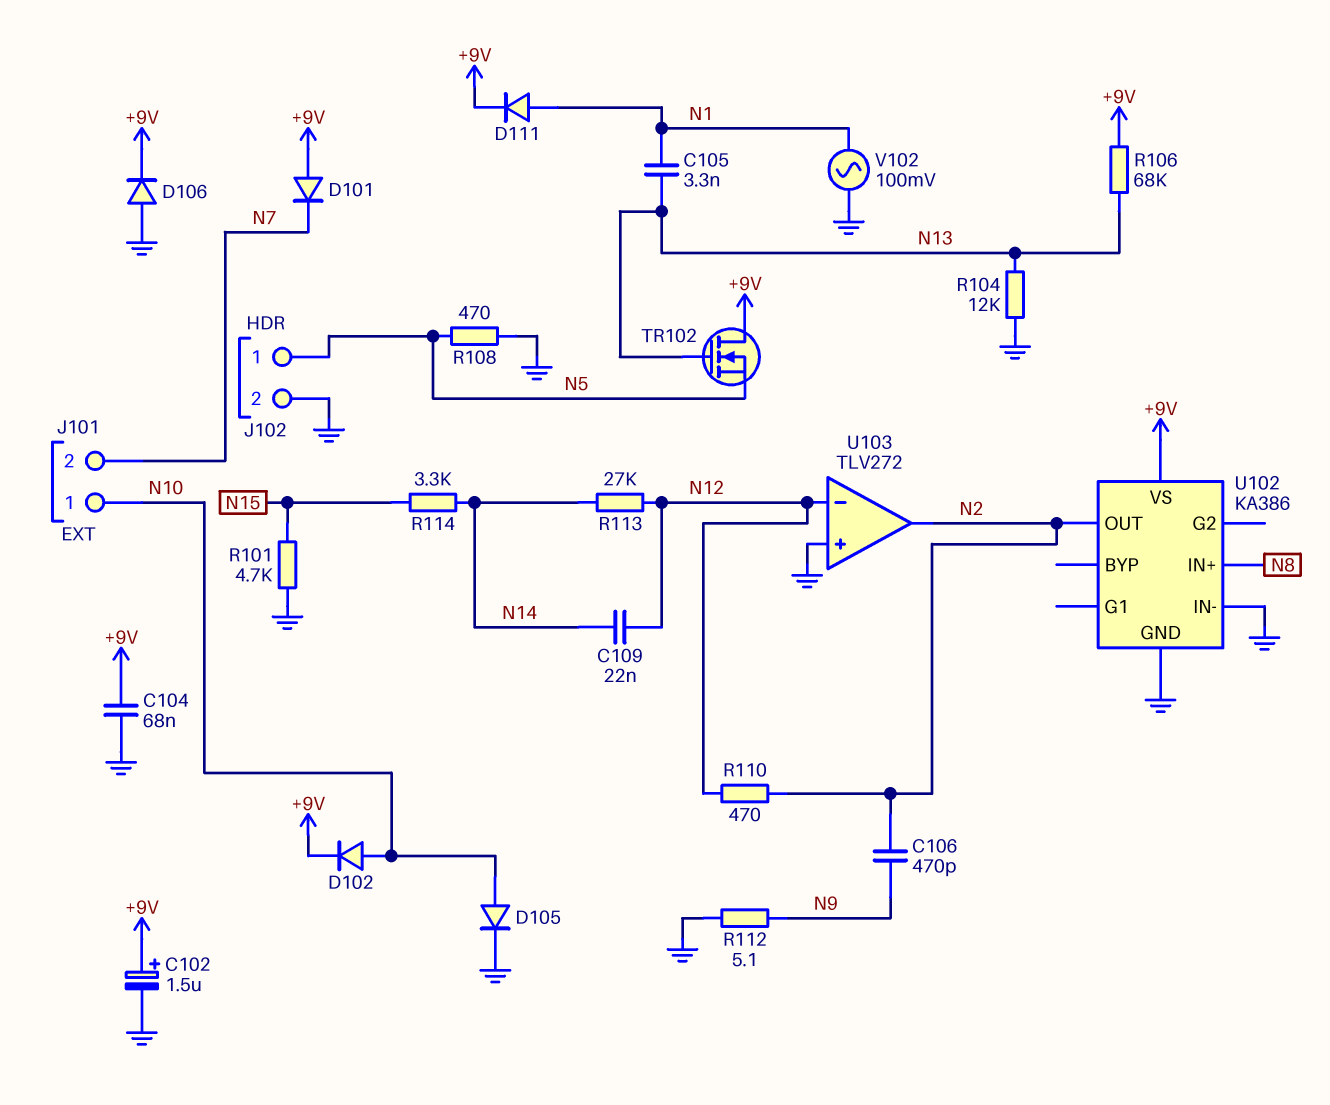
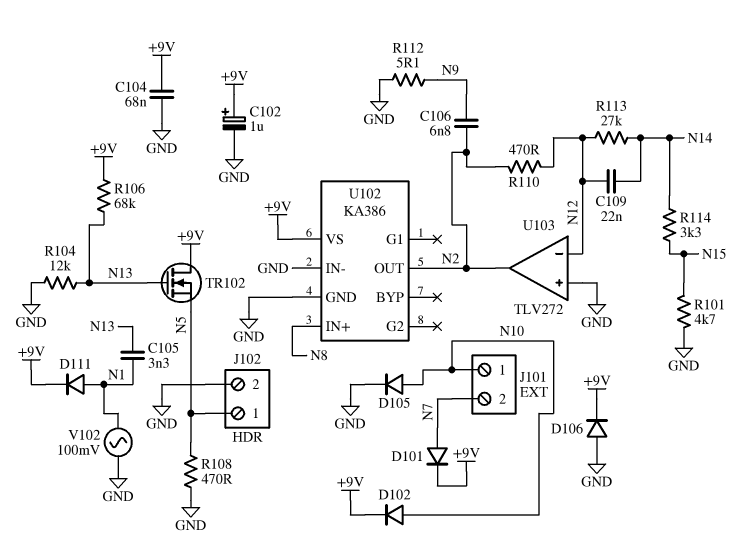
C102: 1.5uF (plus +9V, minus GND) -> 1uF (plus +9V, minus GND)
C106: 470pF (N2, N9) -> 6.8nF (N2, N9)
D101: diode (A +9V, K N7) -> diode (A N7, K +9V)

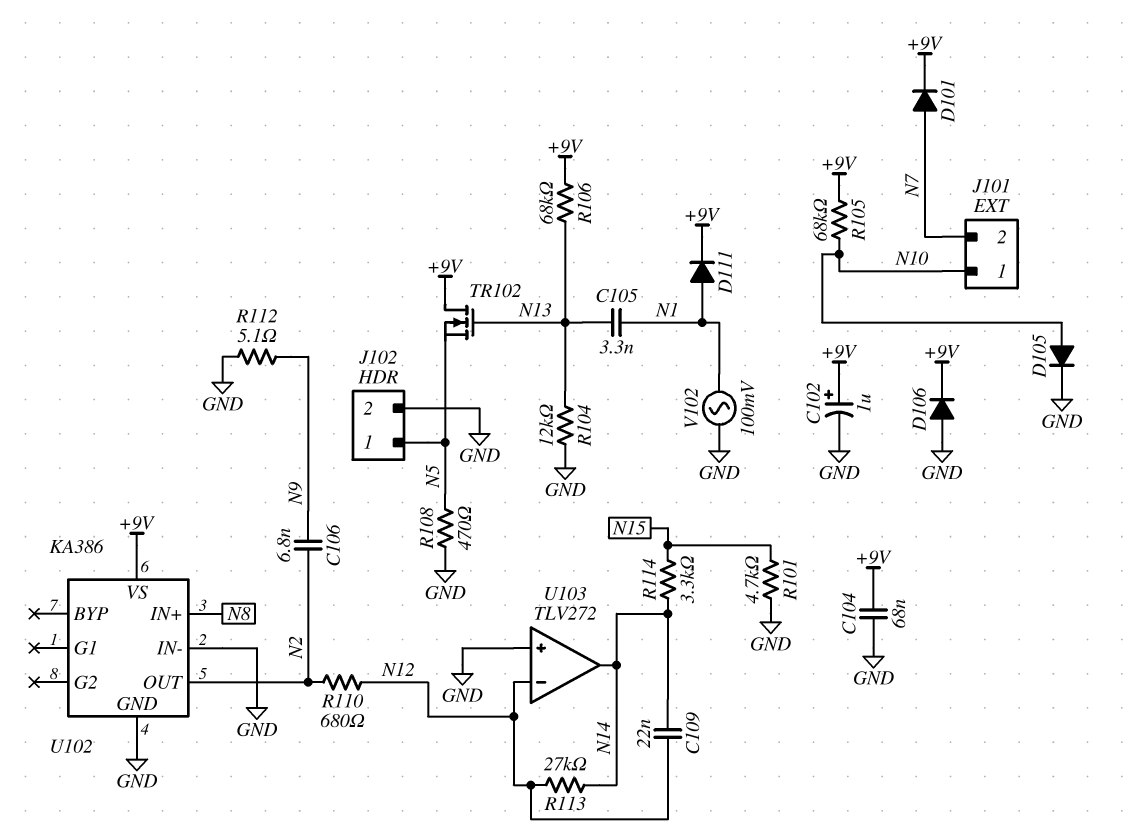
D102: diode (A N10, K +9V) -> none
R105: none -> 68k (+9V, N10)
R110: 470 (N2, N12) -> 680 (N2, N12)
U103 pin out: N2 -> N14

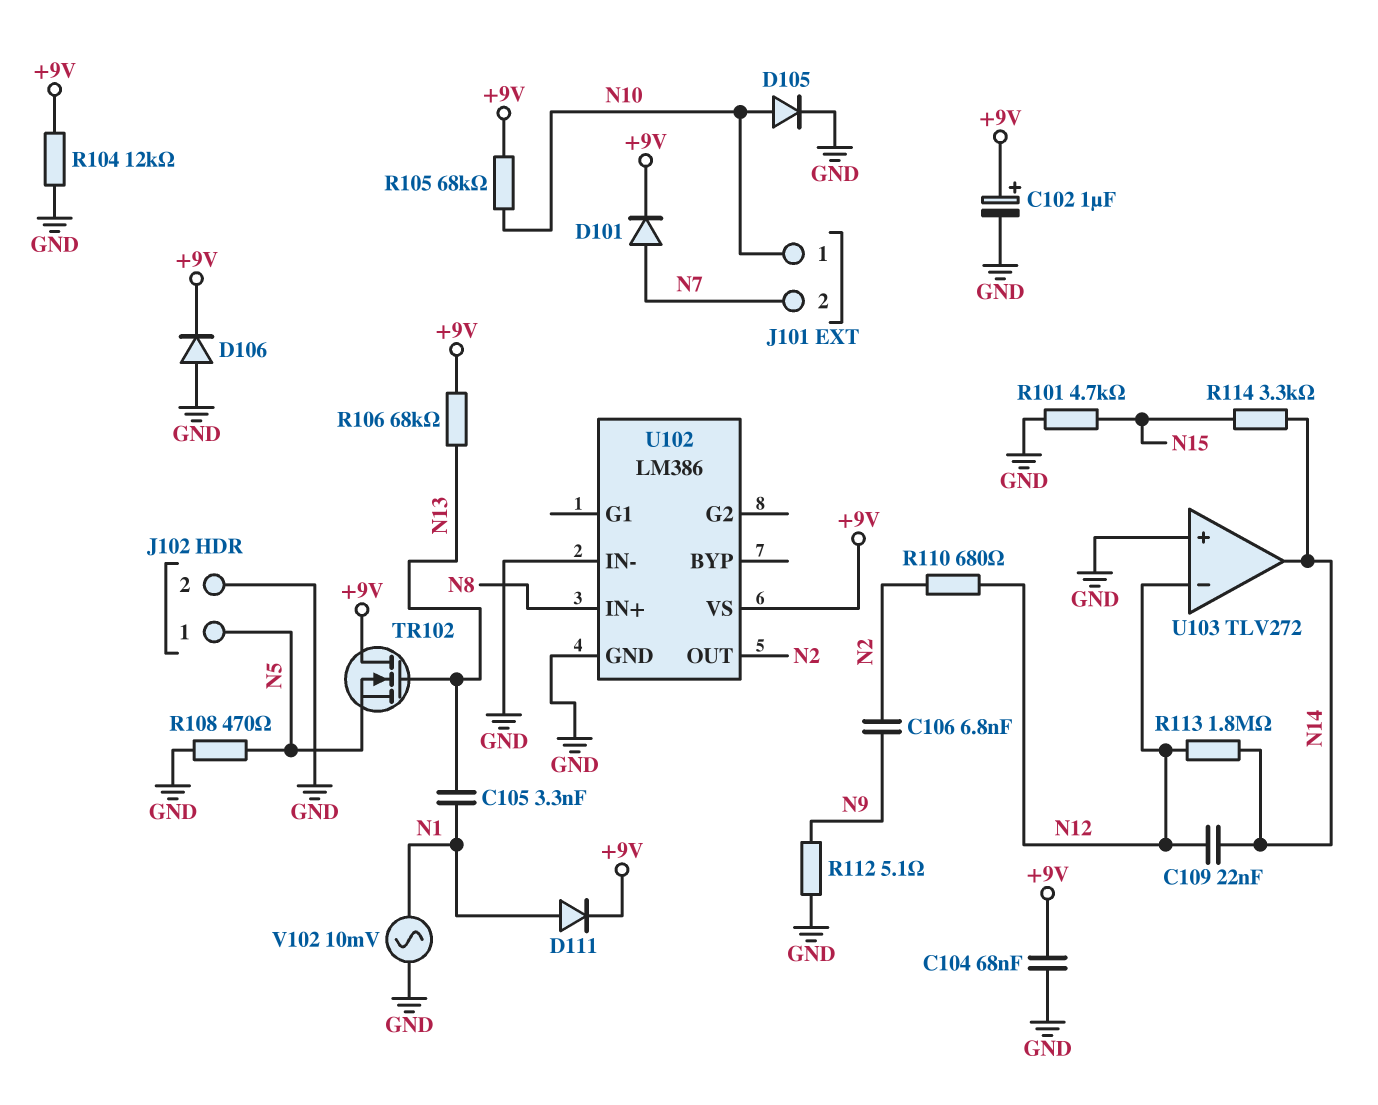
R104: 12k (GND, N13) -> 12k (+9V, GND)
R113: 27k (N12, N14) -> 1.8M (N12, N14)
U102: KA386 -> LM386
V102: AC 100mV (GND, N1) -> AC 10mV (GND, N1)

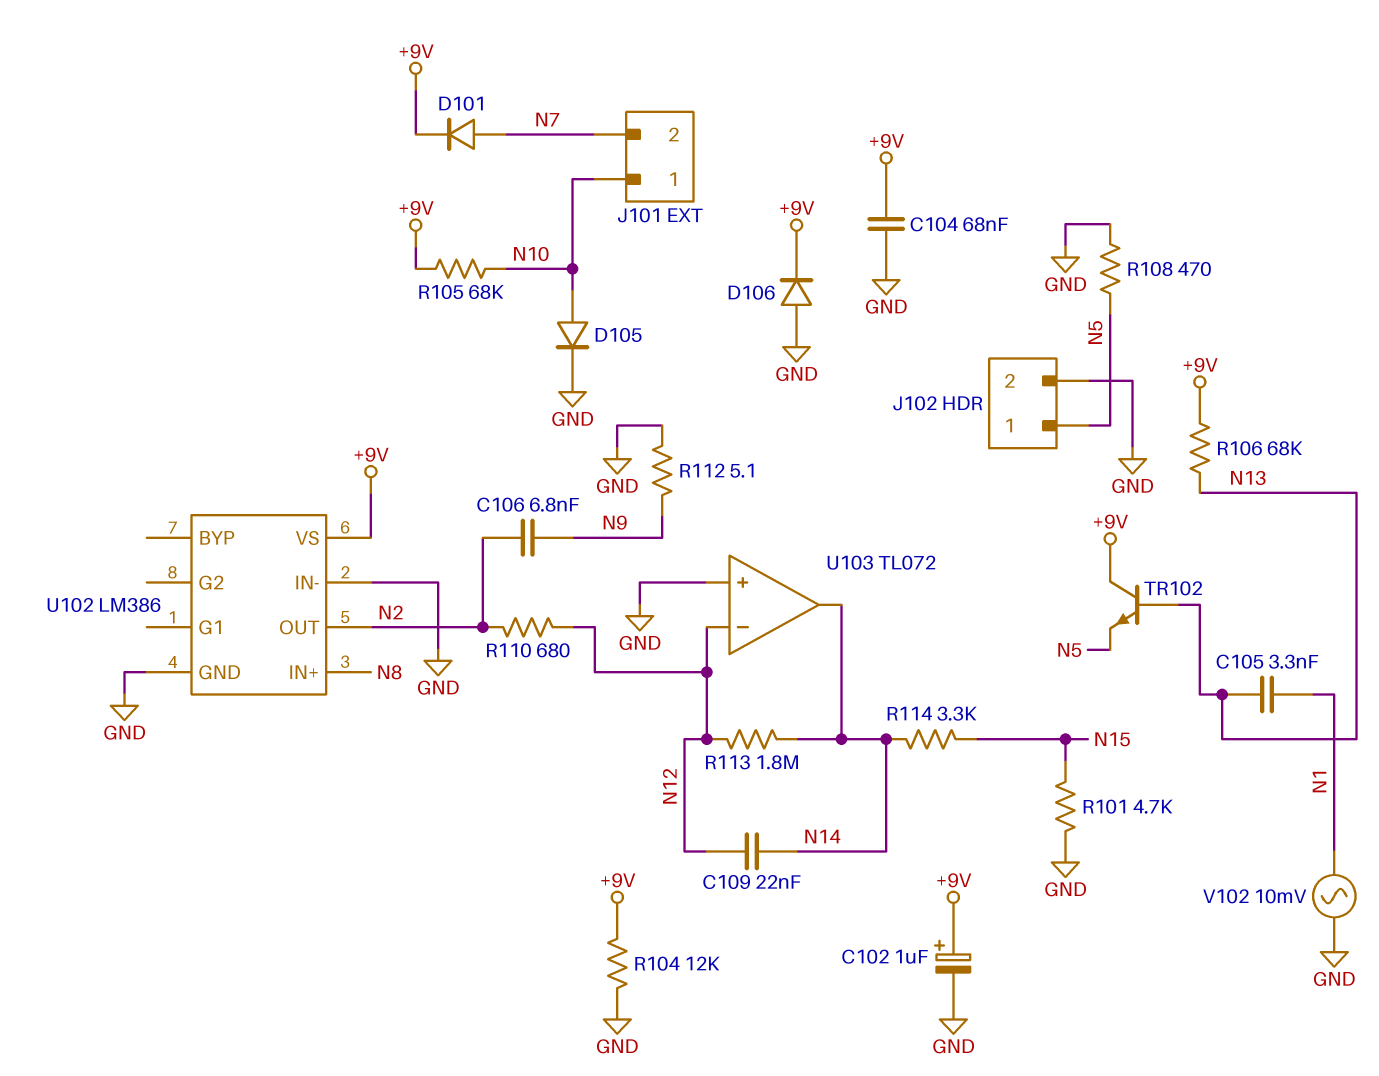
D111: diode (A N1, K +9V) -> none
TR102: NMOS (G N13, D +9V, S N5) -> NPN (B N13, C +9V, E N5)
U103: TLV272 -> TL072

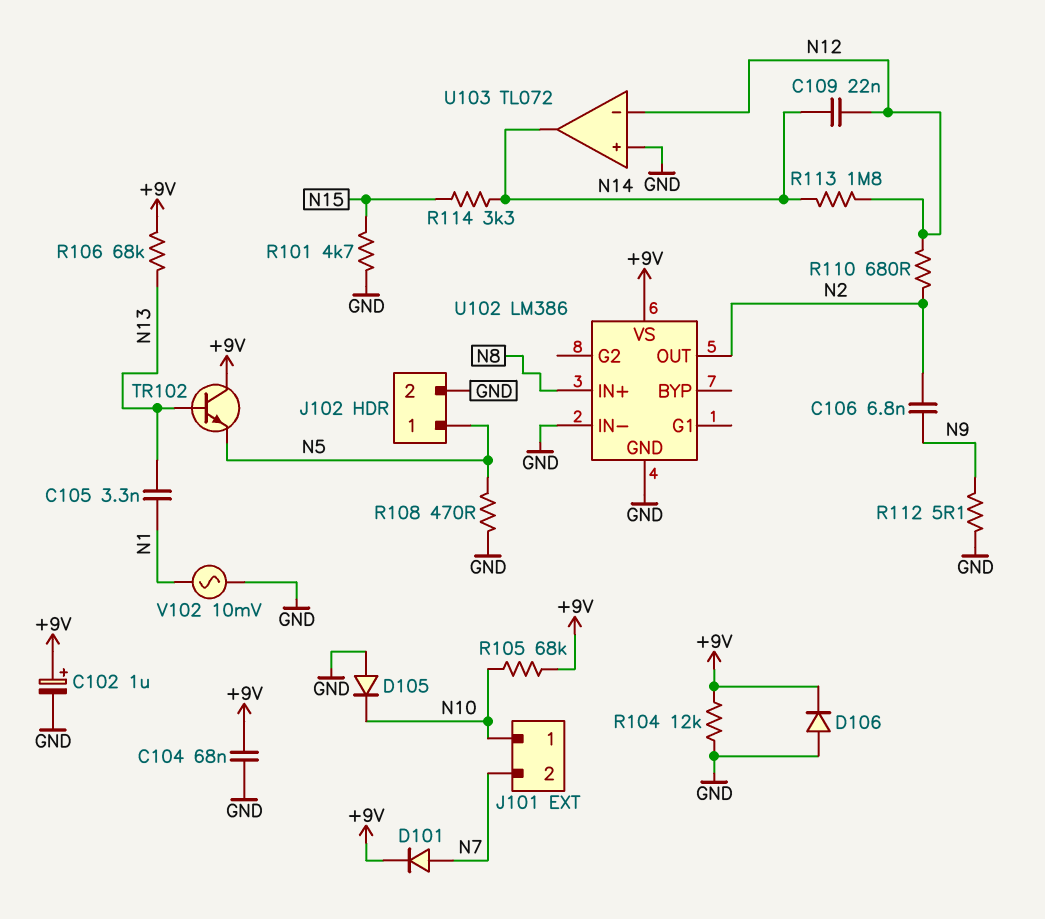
D105: diode (A N10, K GND) -> diode (A GND, K N10)

